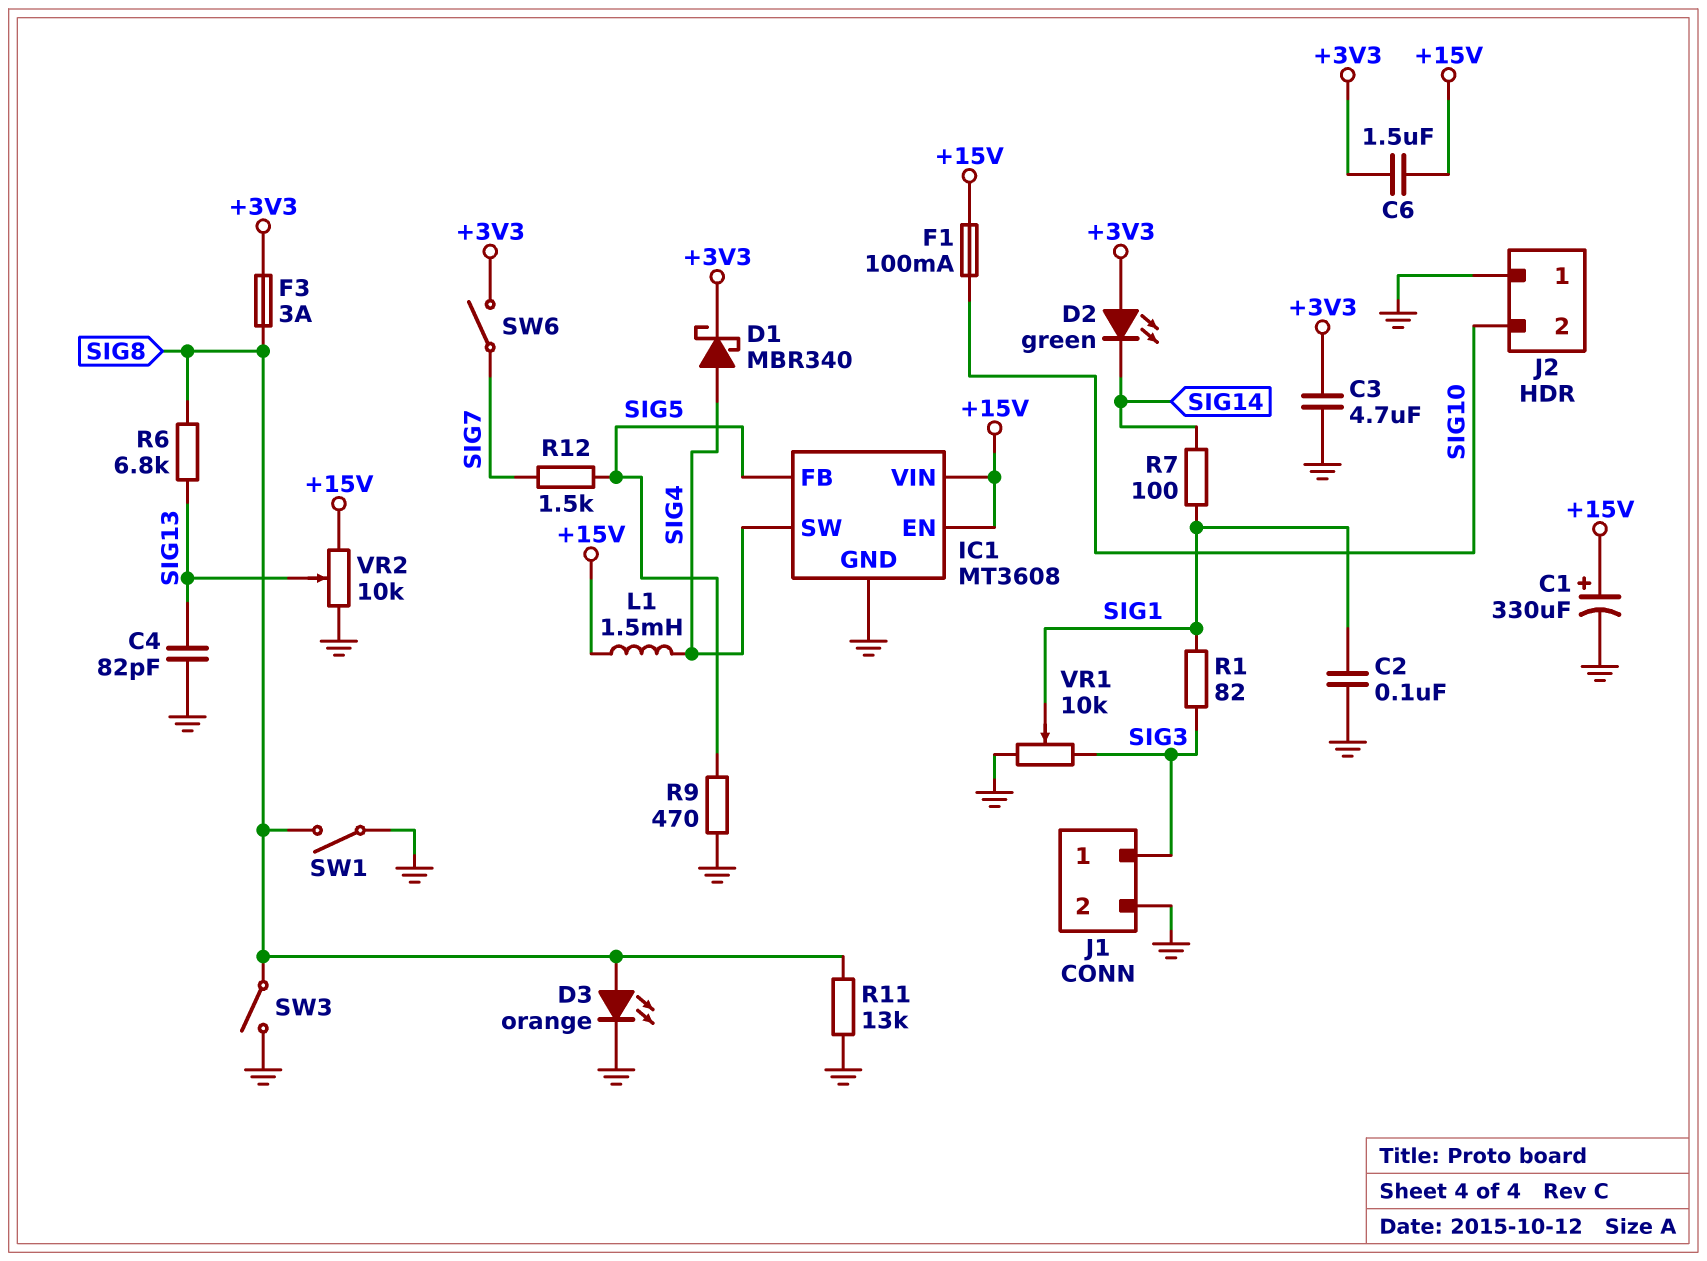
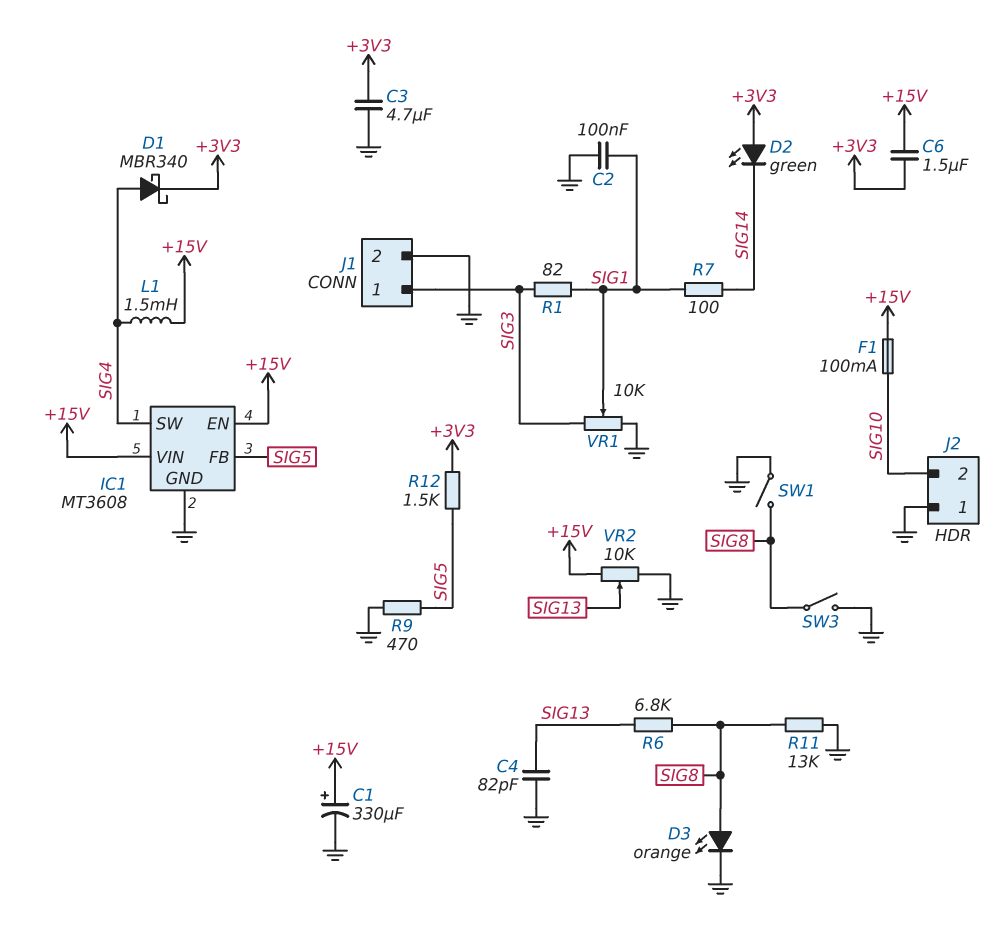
F3: 3A (+3V3, SIG8) -> none
R12: 1.5k (SIG5, SIG7) -> 1.5k (+3V3, SIG5)
SW6: switch (+3V3, SIG7) -> none

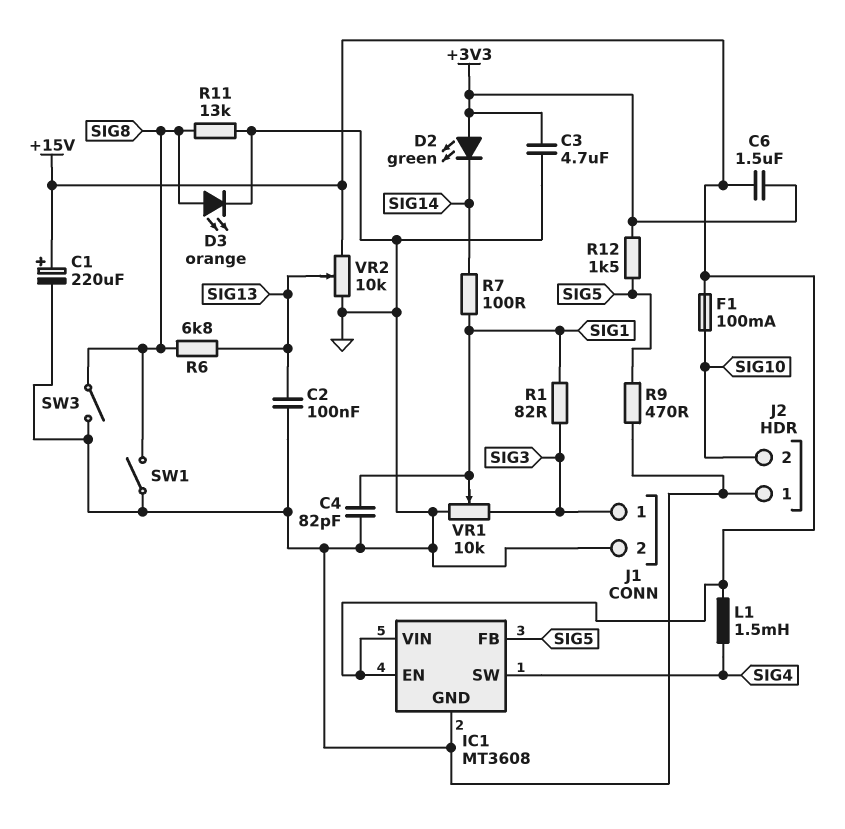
C1: 330uF (plus +15V, minus GND) -> 220uF (plus +15V, minus GND)
C2: 100nF (GND, SIG1) -> 100nF (GND, SIG13)
C4: 82pF (GND, SIG13) -> 82pF (GND, SIG1)
D1: schottky MBR340 (A SIG4, K +3V3) -> none

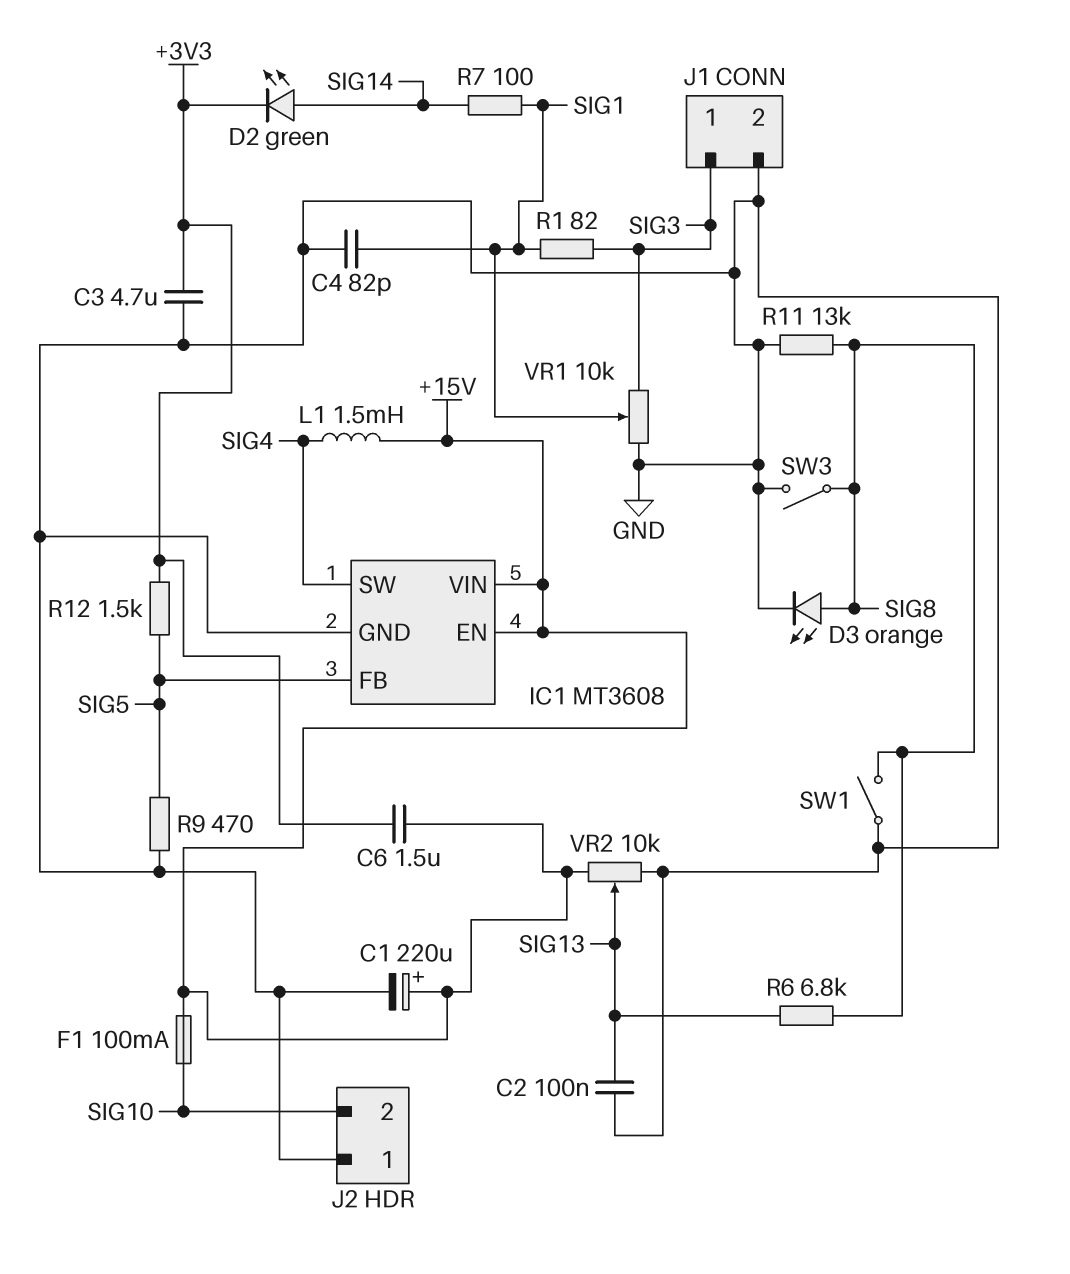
D2: LED green (A +3V3, K SIG14) -> LED green (A SIG14, K +3V3)

